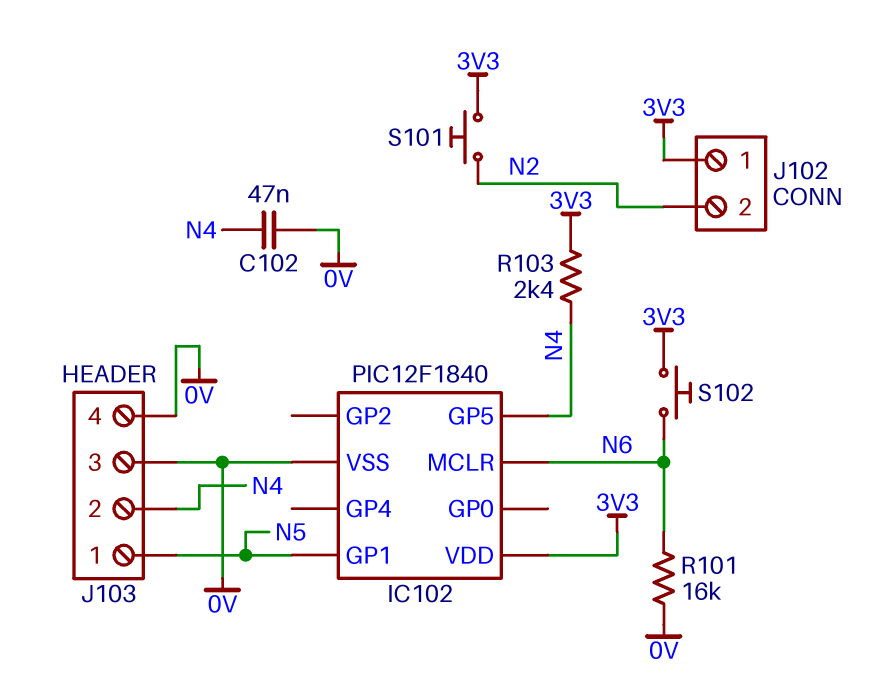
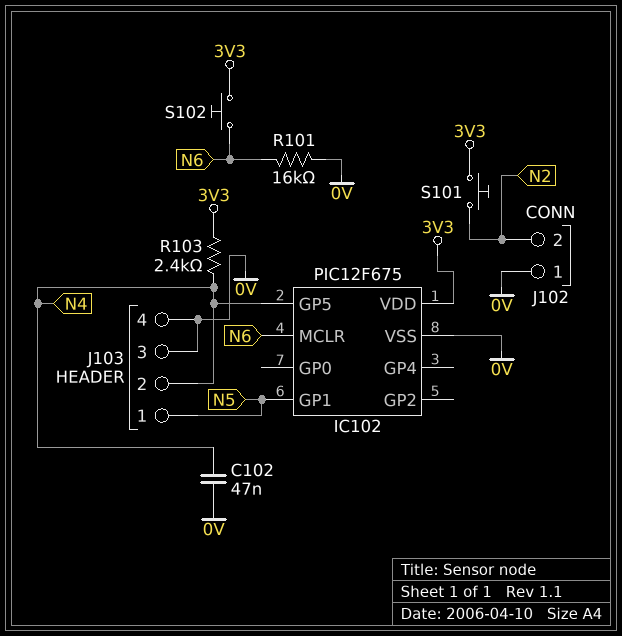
IC102: PIC12F1840 -> PIC12F675
J102 pin 1: 3V3 -> 0V

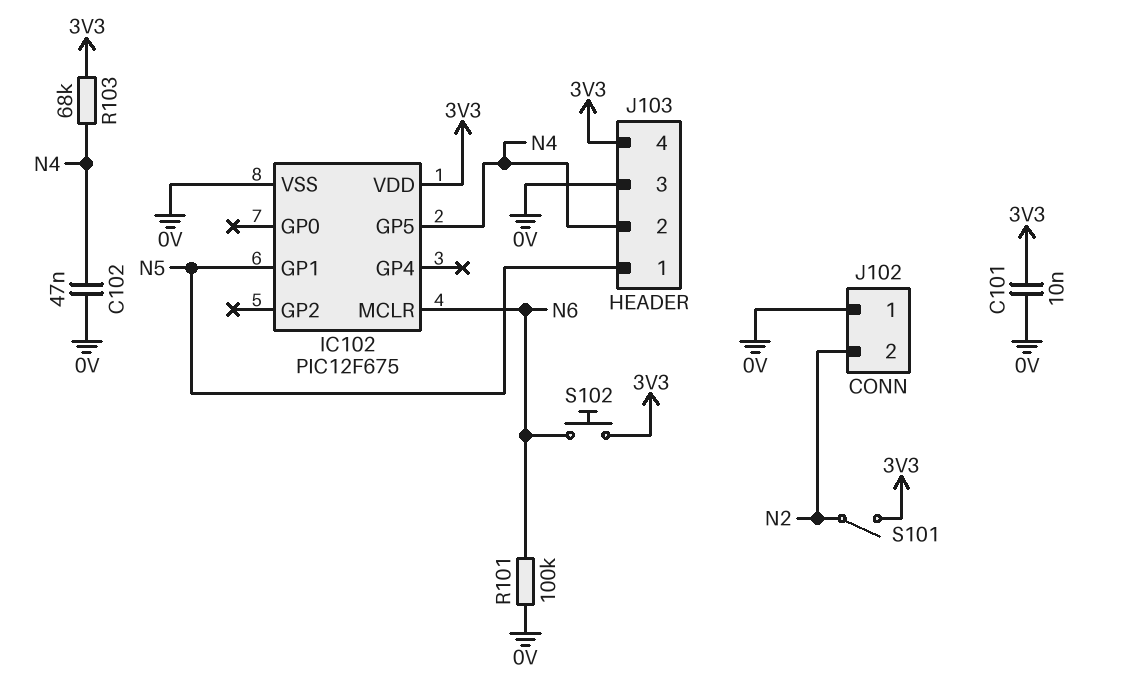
C101: none -> 10nF (0V, 3V3)
J103 pin 4: 0V -> 3V3
R101: 16k (0V, N6) -> 100k (0V, N6)
R103: 2.4k (3V3, N4) -> 68k (3V3, N4)
S101: button (3V3, N2) -> switch (3V3, N2)

